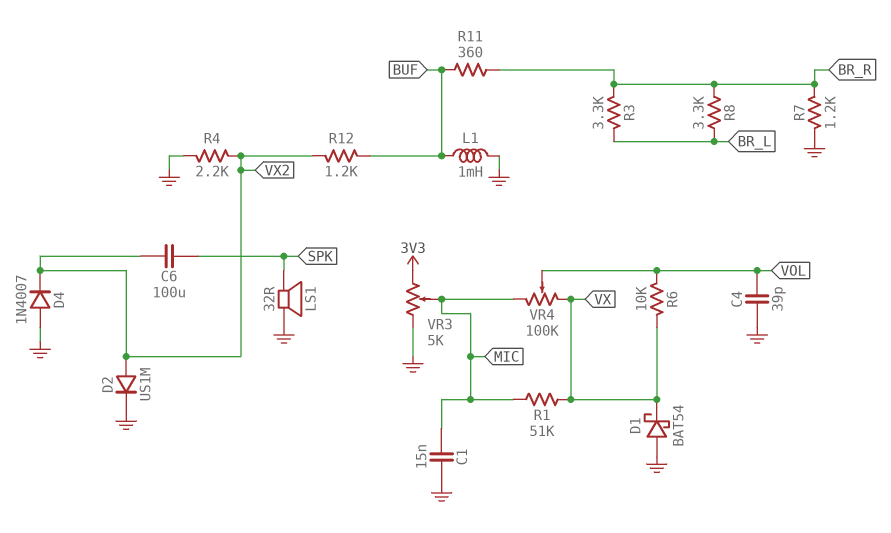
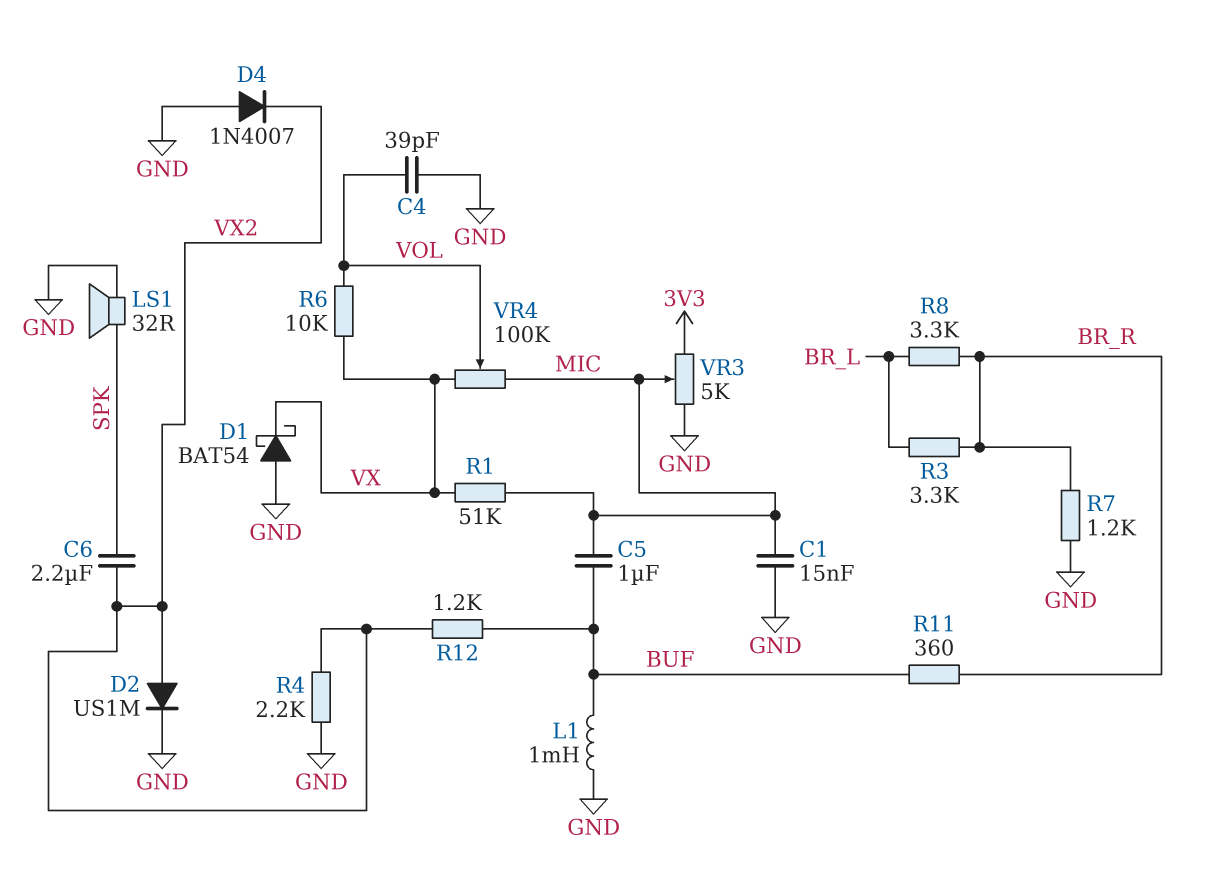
C5: none -> 1uF (BUF, MIC)
C6: 100uF (SPK, VX2) -> 2.2uF (SPK, VX2)

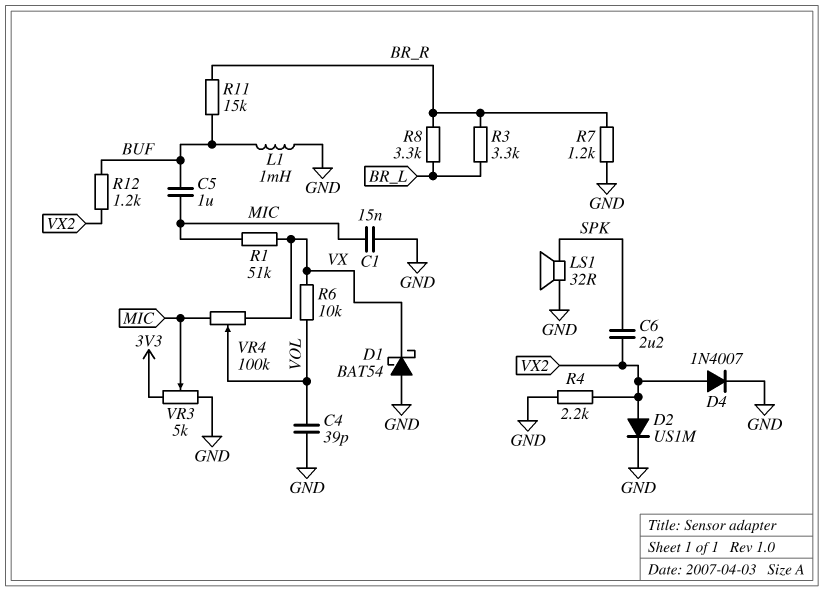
D4: diode 1N4007 (A GND, K VX2) -> diode 1N4007 (A VX2, K GND)
R11: 360 (BR_R, BUF) -> 15k (BR_R, BUF)

